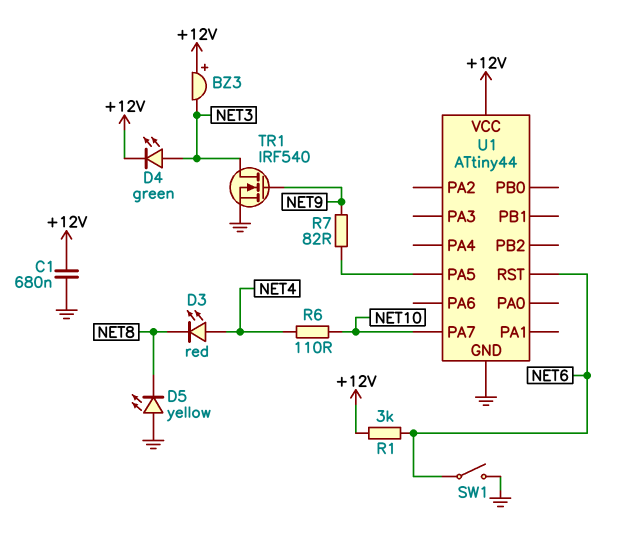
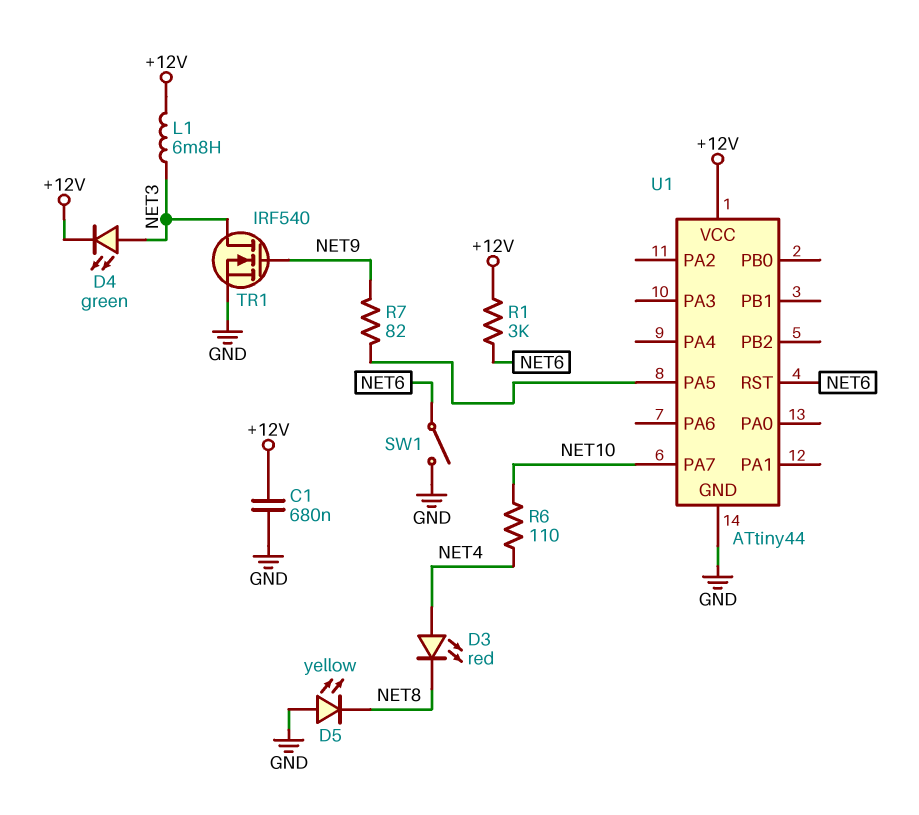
BZ3: buzzer (plus +12V, minus NET3) -> none
L1: none -> 6.8mH (+12V, NET3)

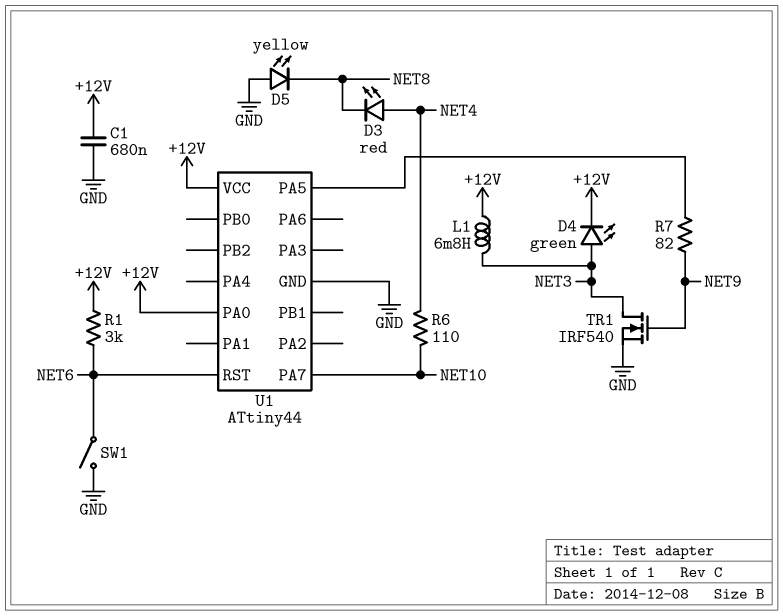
U1 pin PA0: none -> +12V

